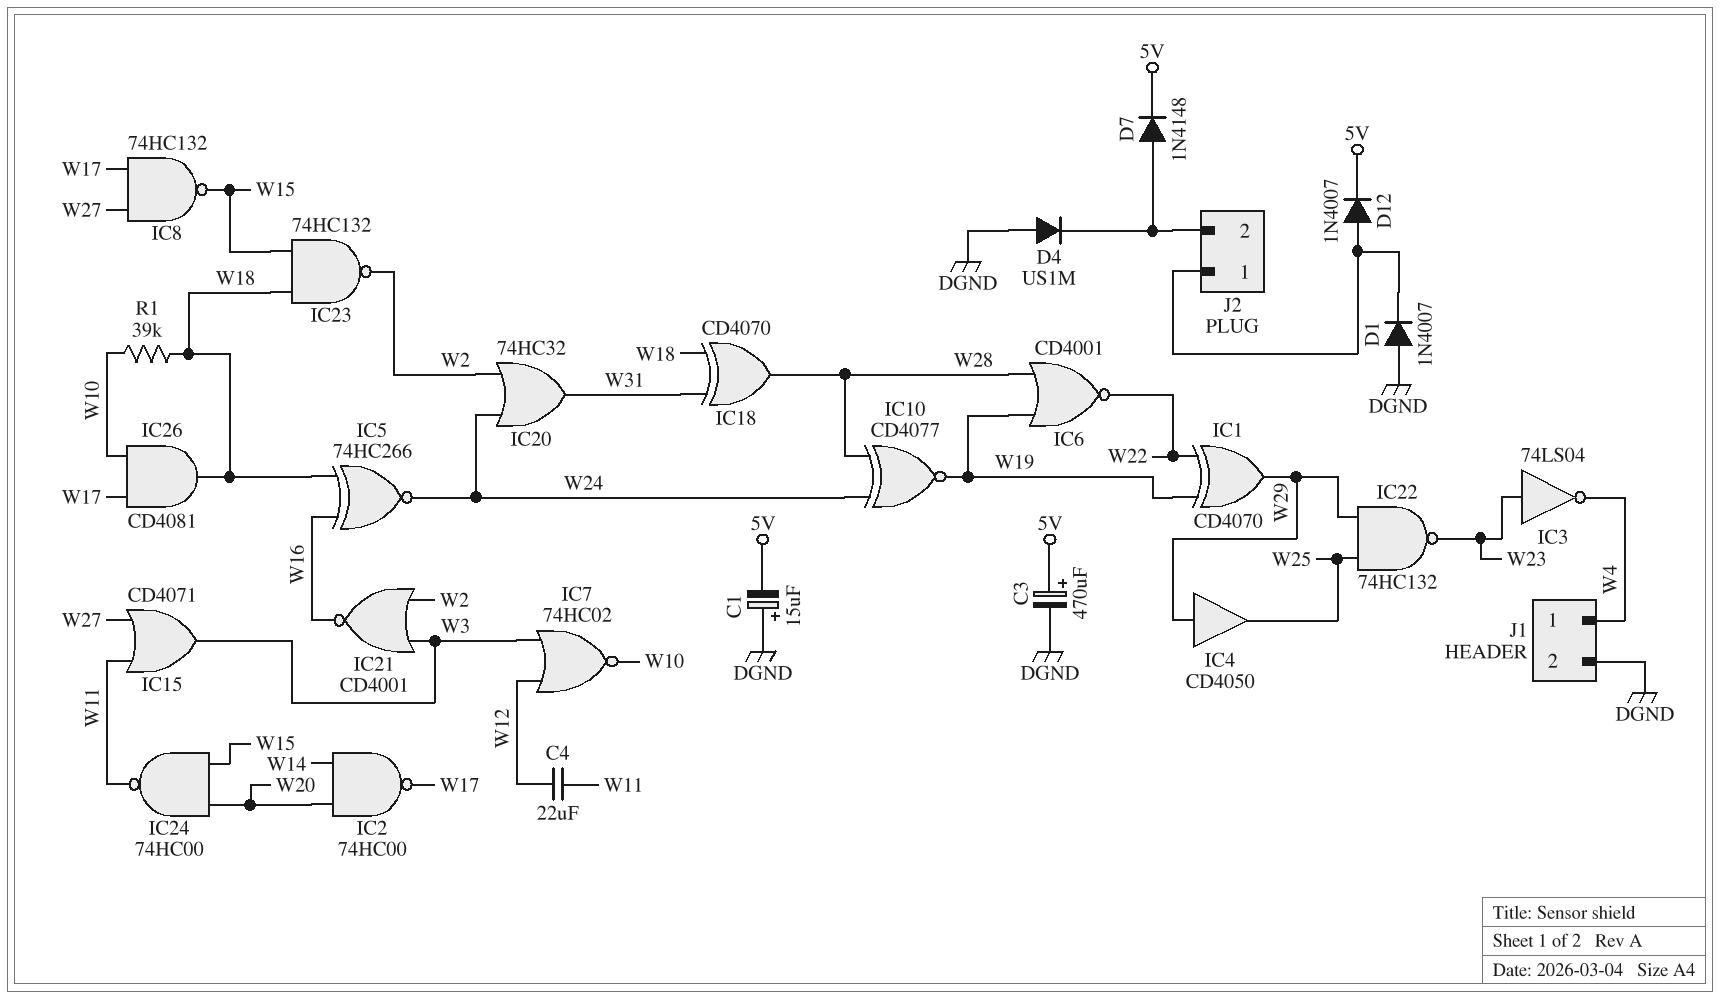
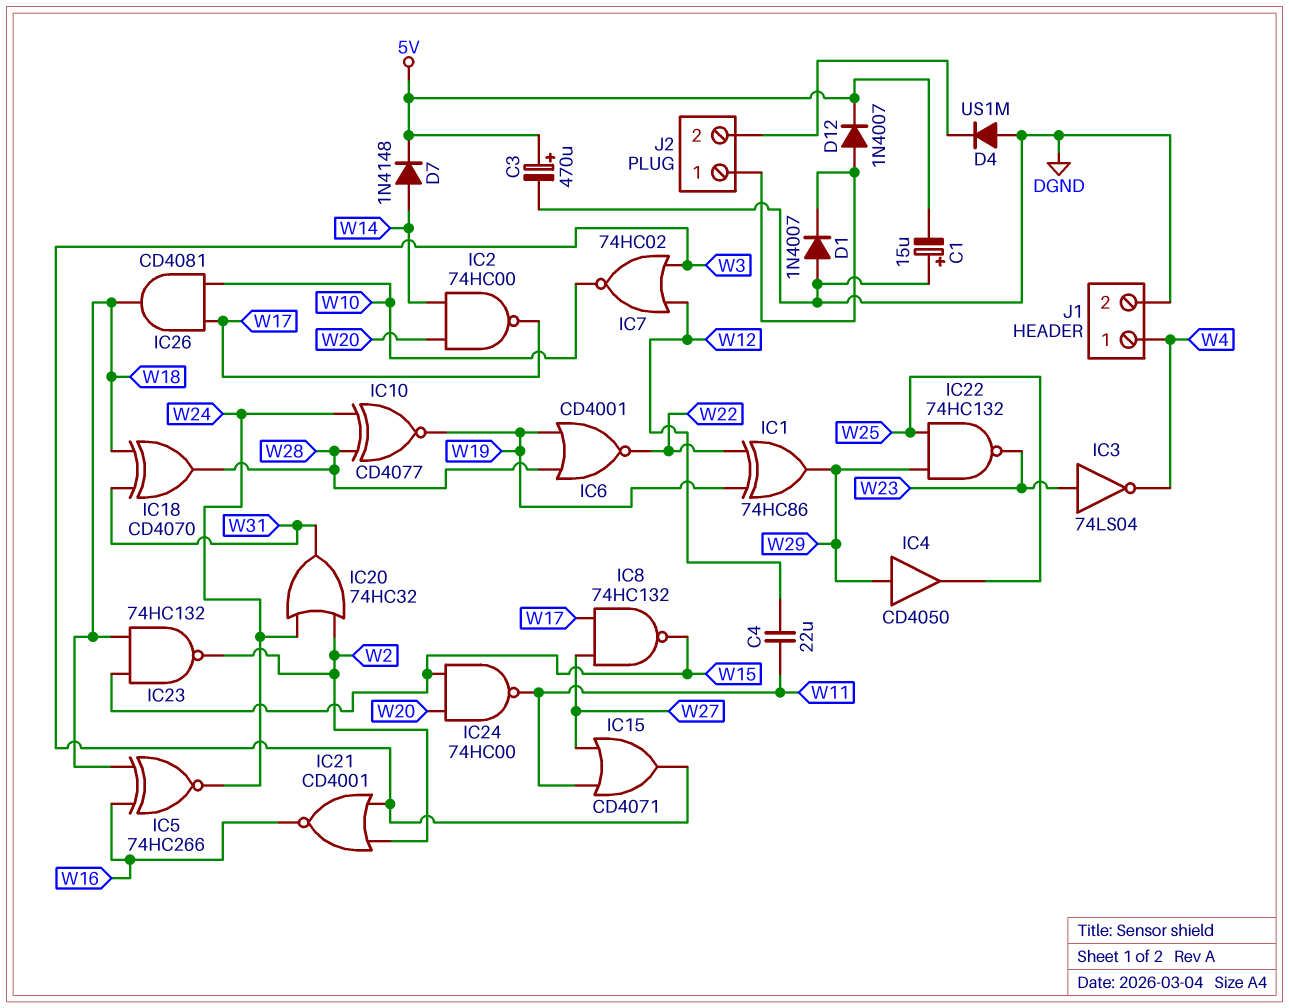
D7: diode 1N4148 (A J2/2, K 5V) -> diode 1N4148 (A W14, K 5V)
IC1: XOR CD4070 (in W19, in W22, out W29) -> XOR 74HC86 (in W19, in W22, out W29)
R1: 39k (W10, W18) -> none

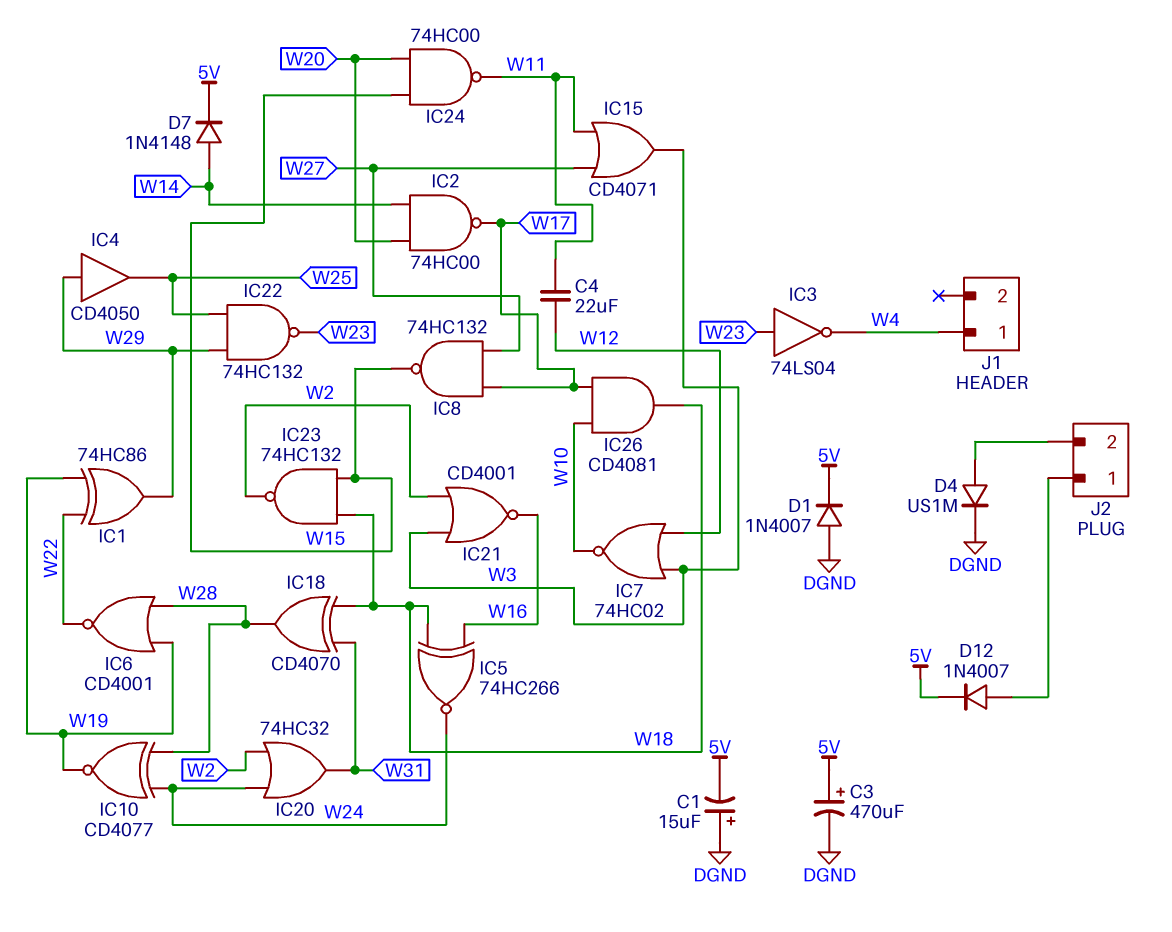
D1: diode 1N4007 (A DGND, K J2/1) -> diode 1N4007 (A DGND, K 5V)
D4: diode US1M (A DGND, K J2/2) -> diode US1M (A J2/2, K DGND)
J1 pin 2: DGND -> none

